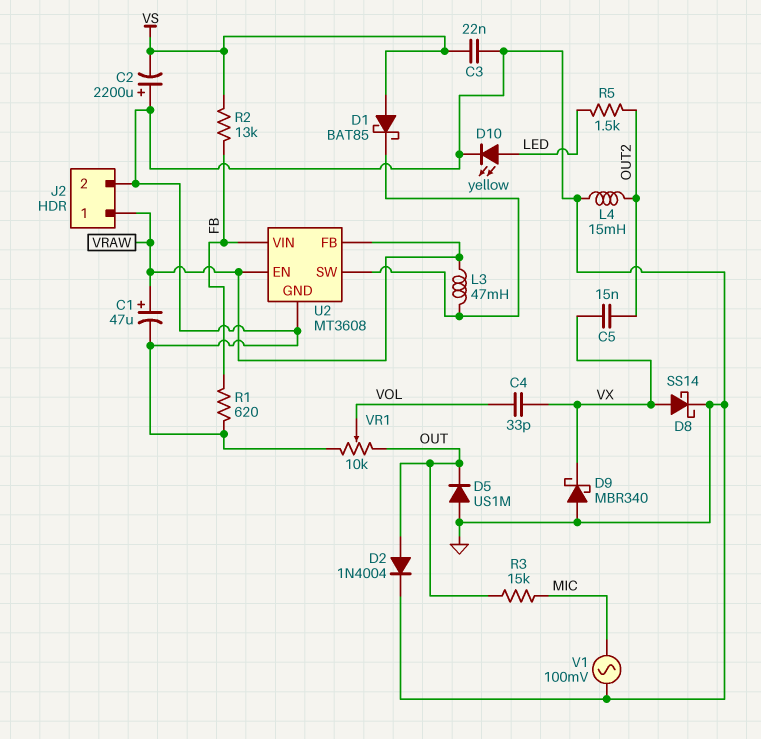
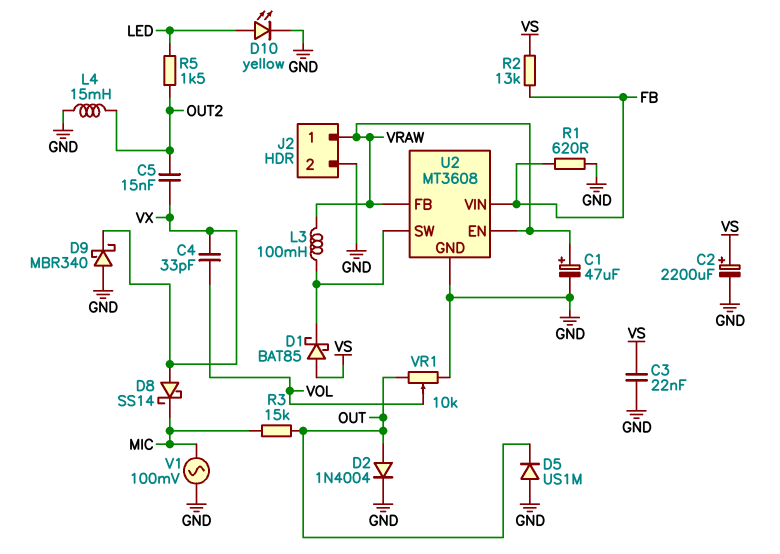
C2: 2200uF (plus GND, minus VS) -> 2200uF (plus VS, minus GND)
D8: schottky SS14 (A VX, K GND) -> schottky SS14 (A VX, K MIC)
L3: 47mH (U2/SW, VRAW) -> 100mH (U2/SW, VRAW)

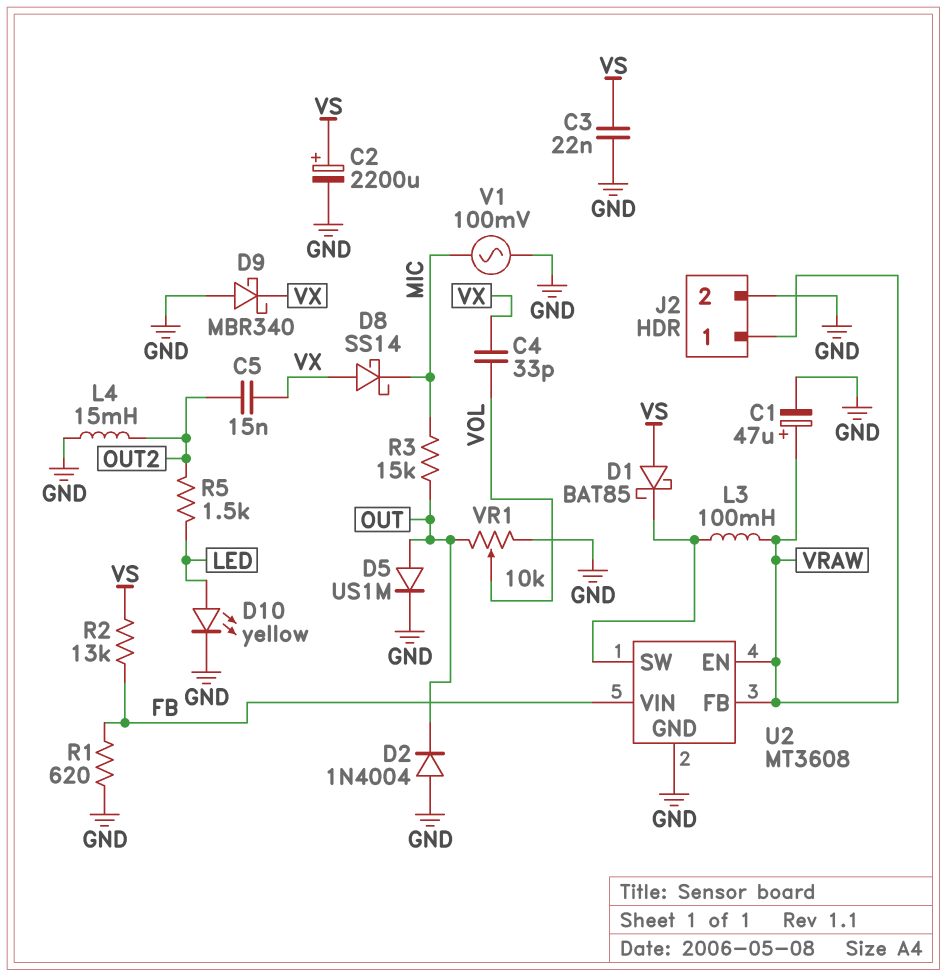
D2: diode 1N4004 (A OUT, K GND) -> diode 1N4004 (A GND, K OUT)
D5: diode US1M (A GND, K OUT) -> diode US1M (A OUT, K GND)

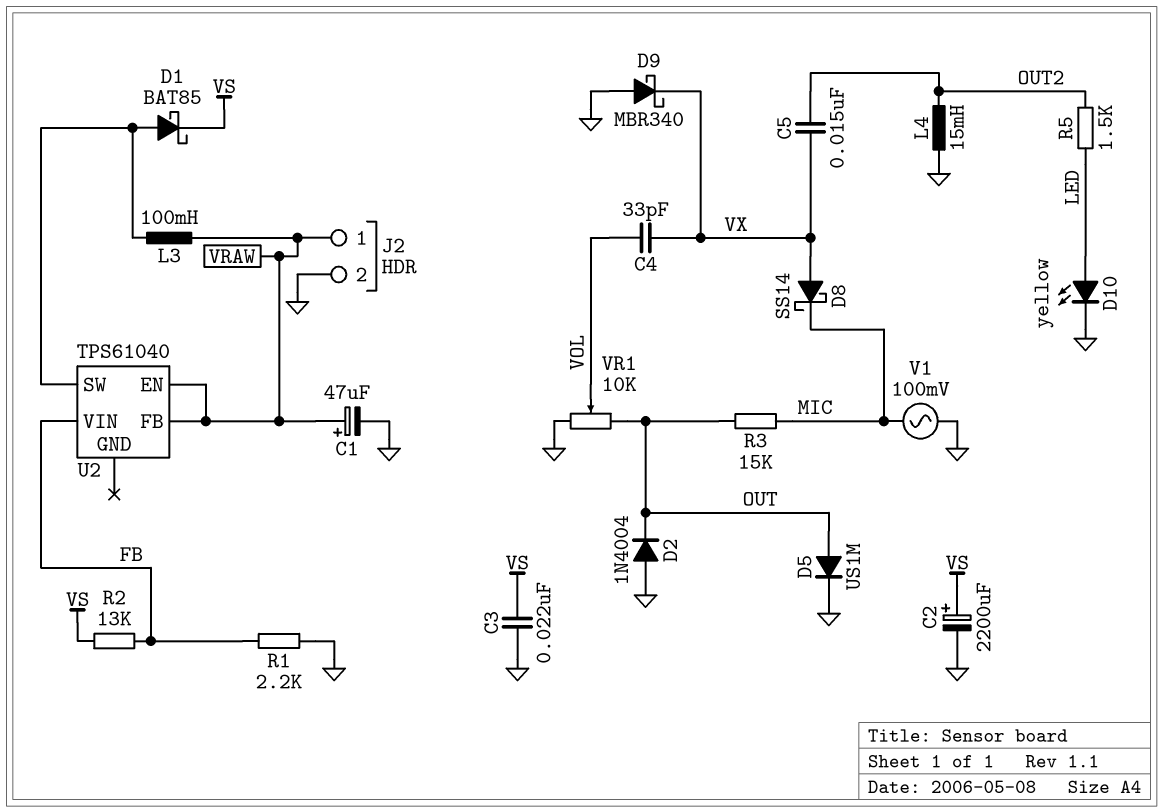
D1: schottky BAT85 (A VS, K U2/SW) -> schottky BAT85 (A U2/SW, K VS)
R1: 620 (FB, GND) -> 2.2k (FB, GND)
U2: MT3608 -> TPS61040
U2 pin GND: GND -> none

